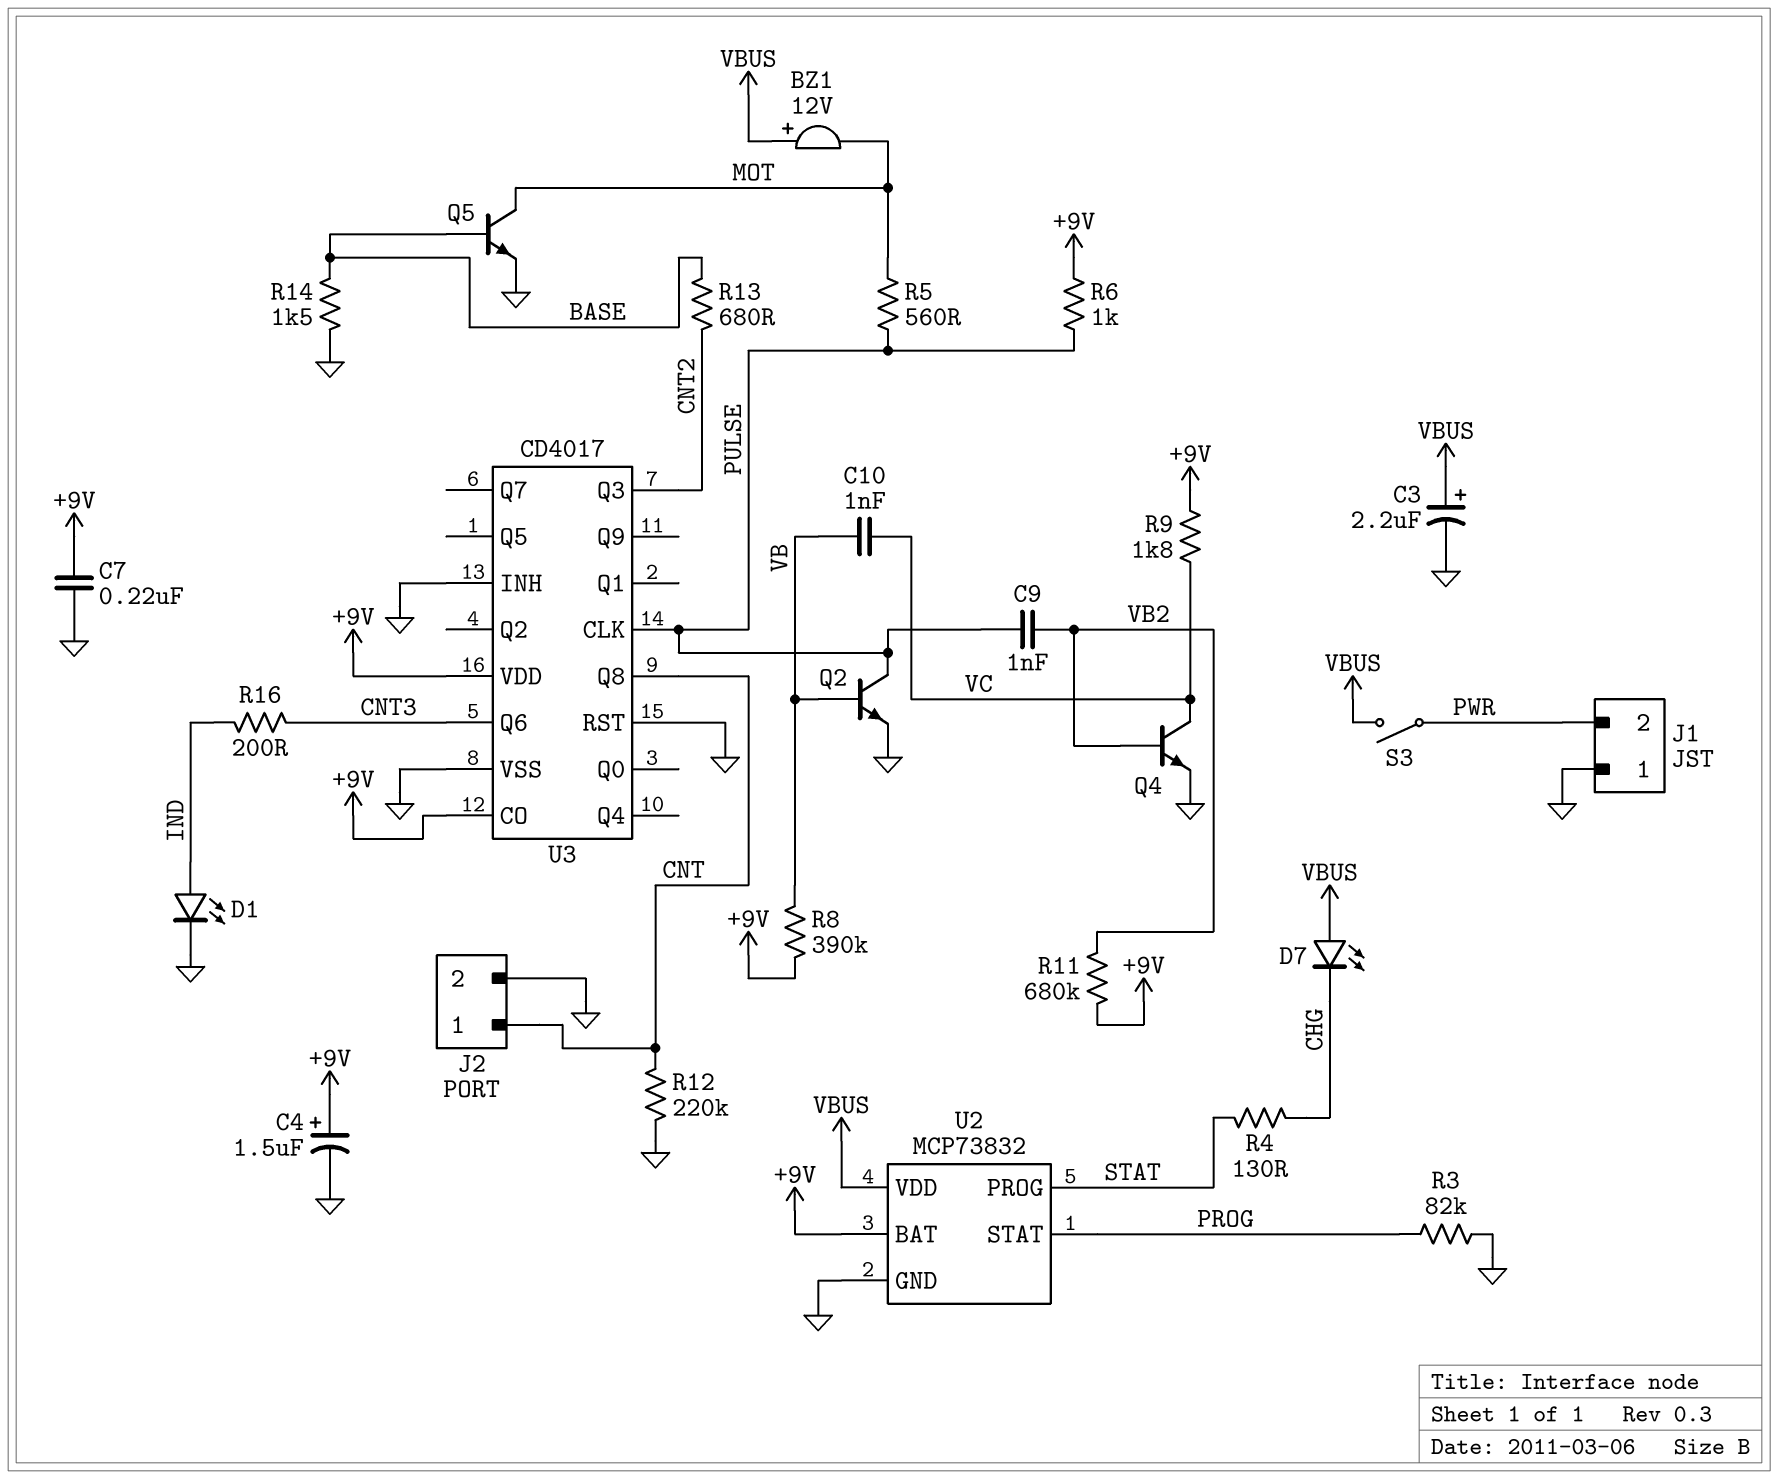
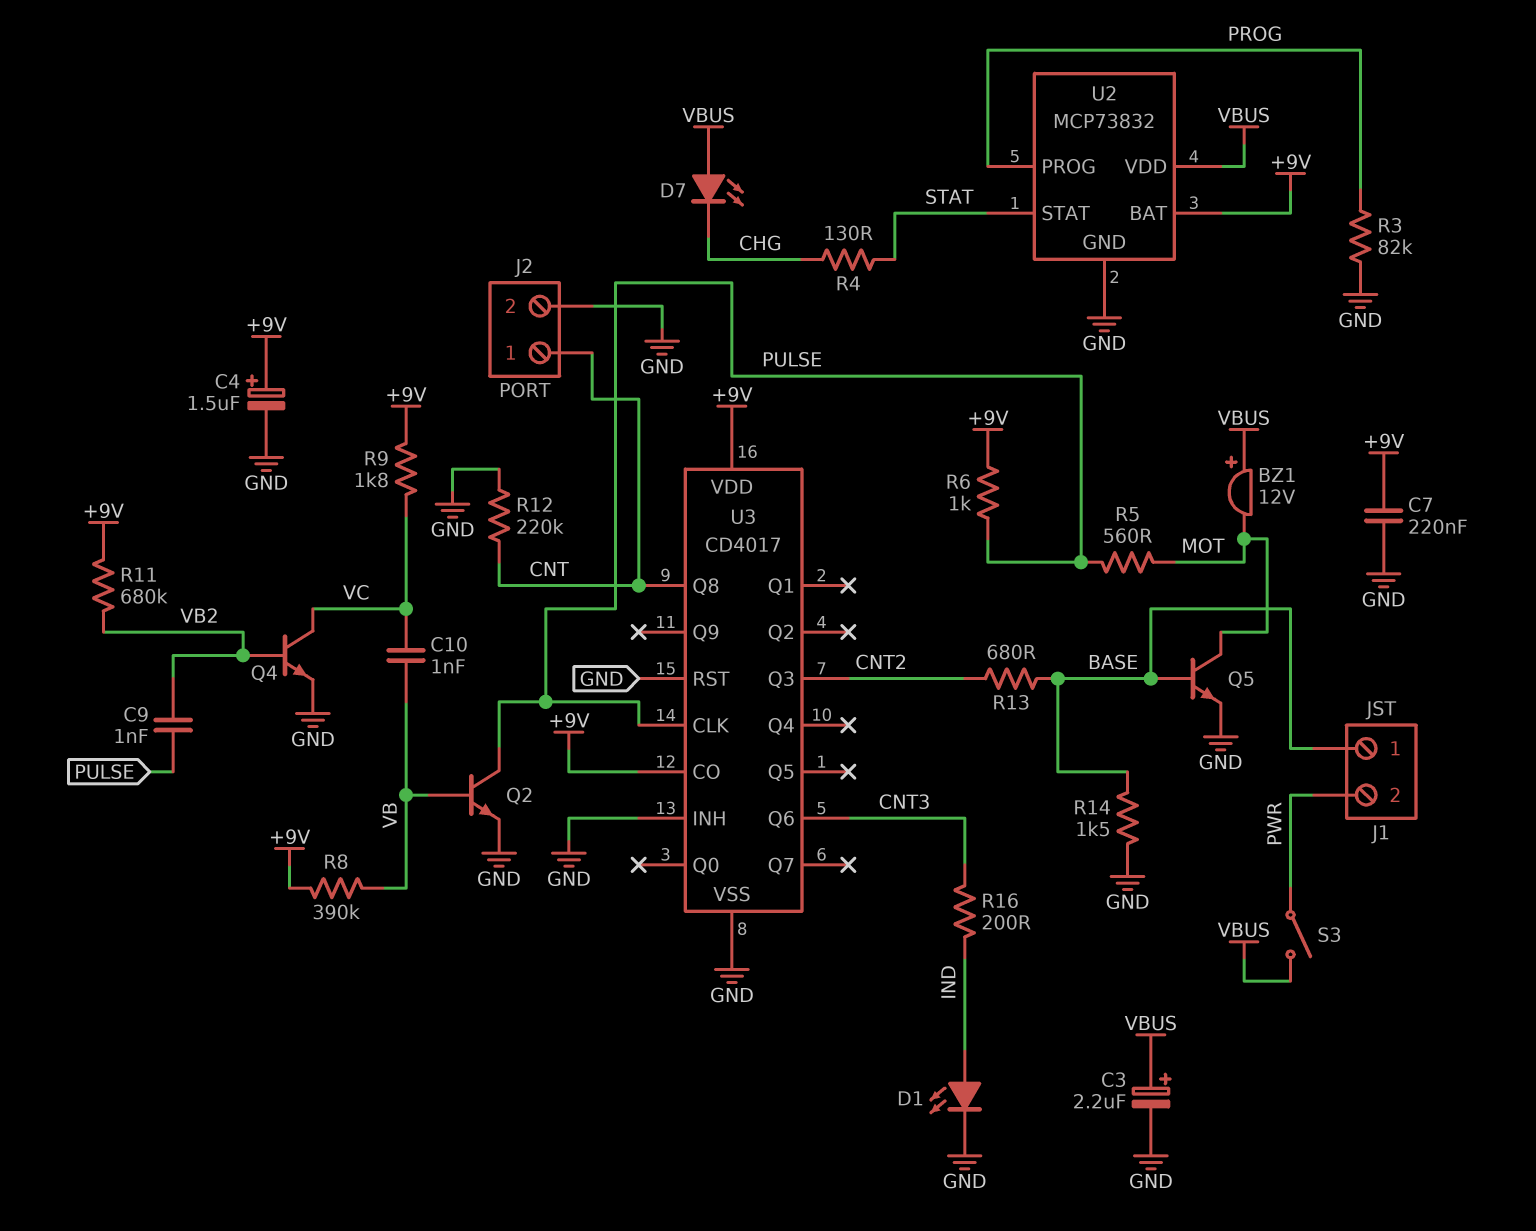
J1 pin 1: GND -> BASE
U2 pin PROG: STAT -> PROG
U2 pin STAT: PROG -> STAT

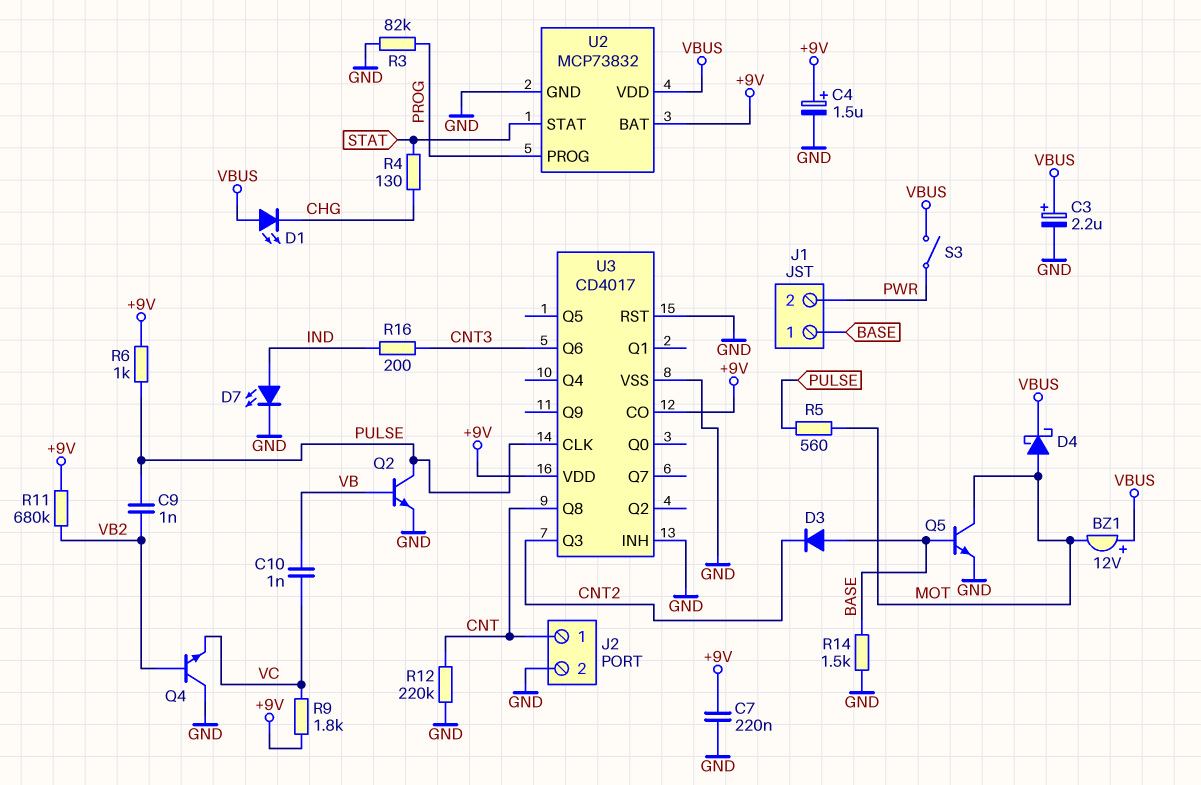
D1: LED (A IND, K GND) -> LED (A VBUS, K CHG)
D3: none -> diode (A BASE, K CNT2)
D4: none -> schottky (A MOT, K VBUS)
D7: LED (A VBUS, K CHG) -> LED (A IND, K GND)
Q4: NPN (B VB2, C VC, E GND) -> NPN (B VB2, C GND, E VC)
R8: 390k (+9V, VB) -> none
R13: 680 (BASE, CNT2) -> none

